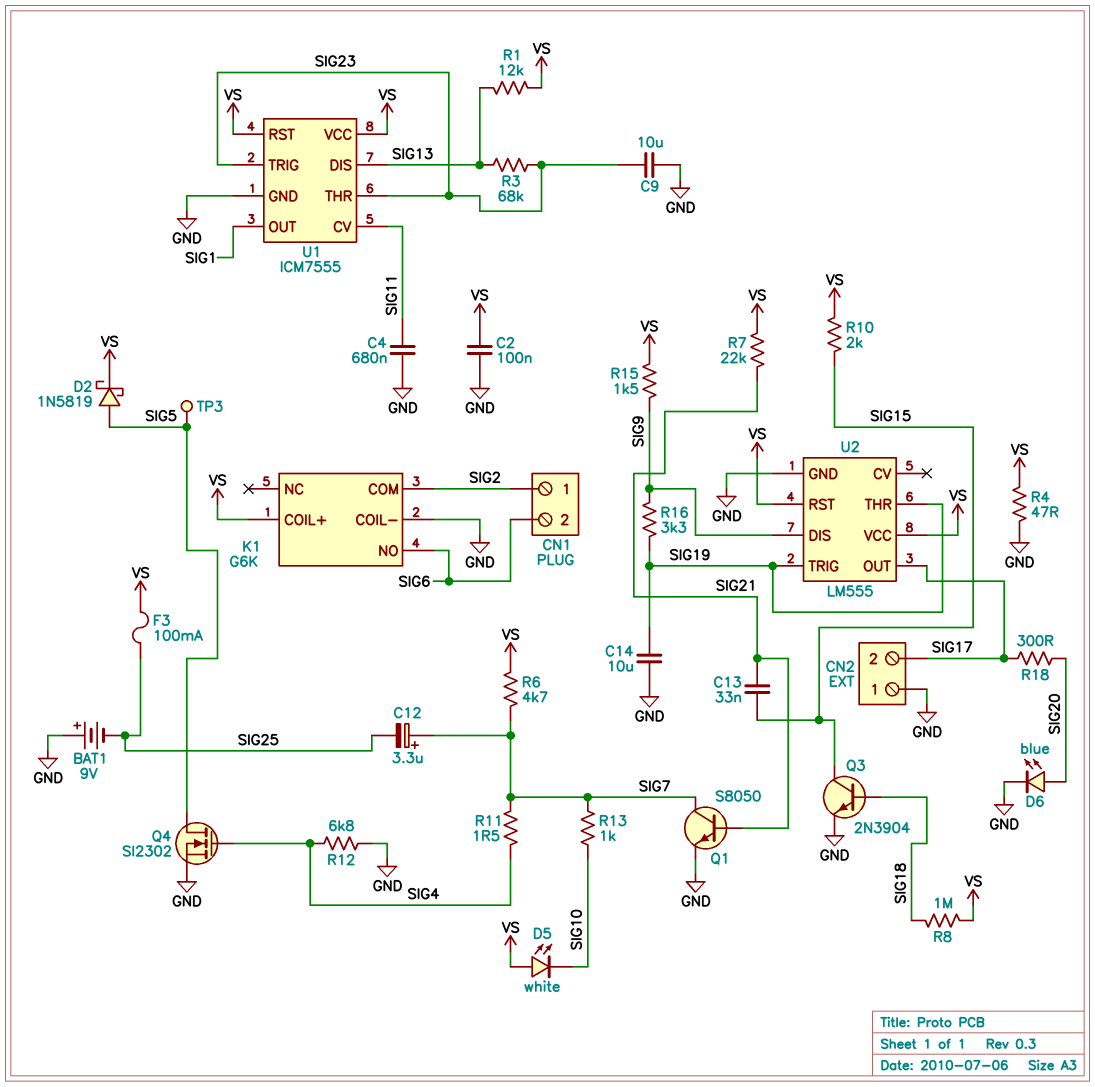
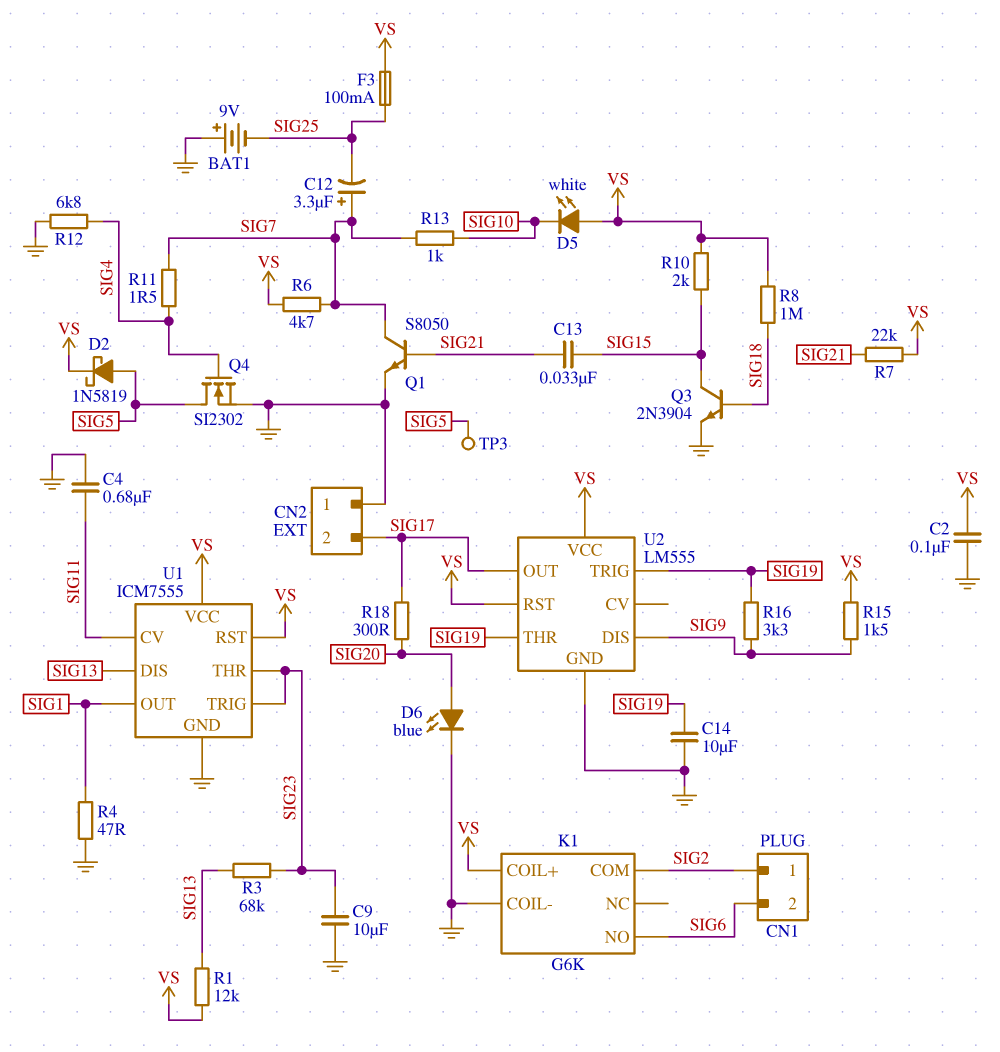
R4: 47 (GND, VS) -> 47 (GND, SIG1)

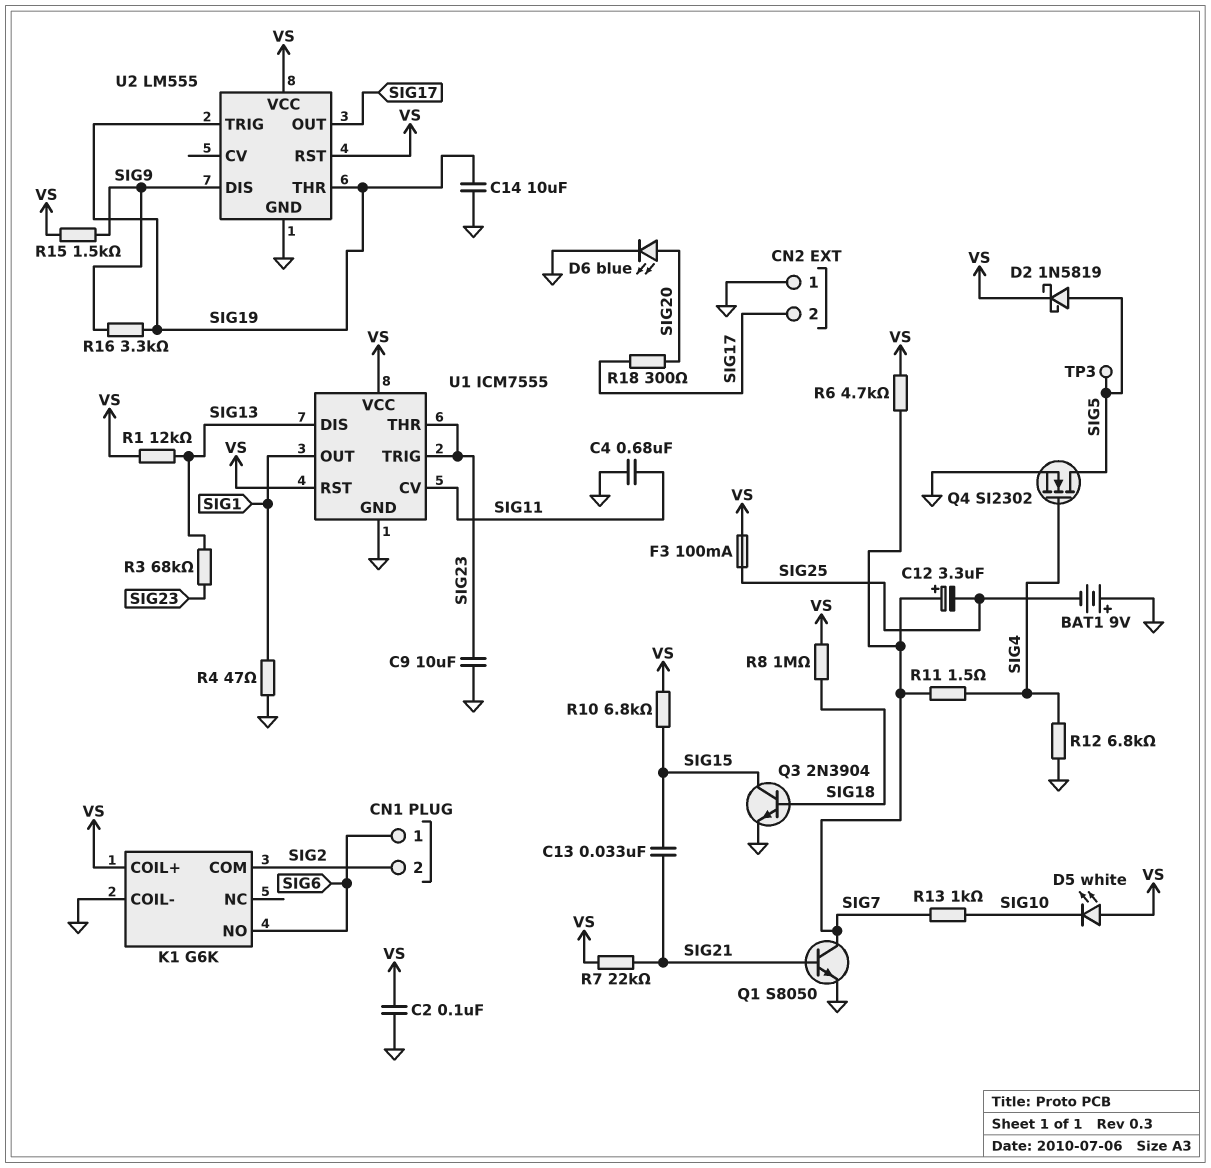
CN1 pin 1: SIG2 -> SIG6
CN1 pin 2: SIG6 -> SIG2
R10: 2k (SIG15, VS) -> 6.8k (SIG15, VS)

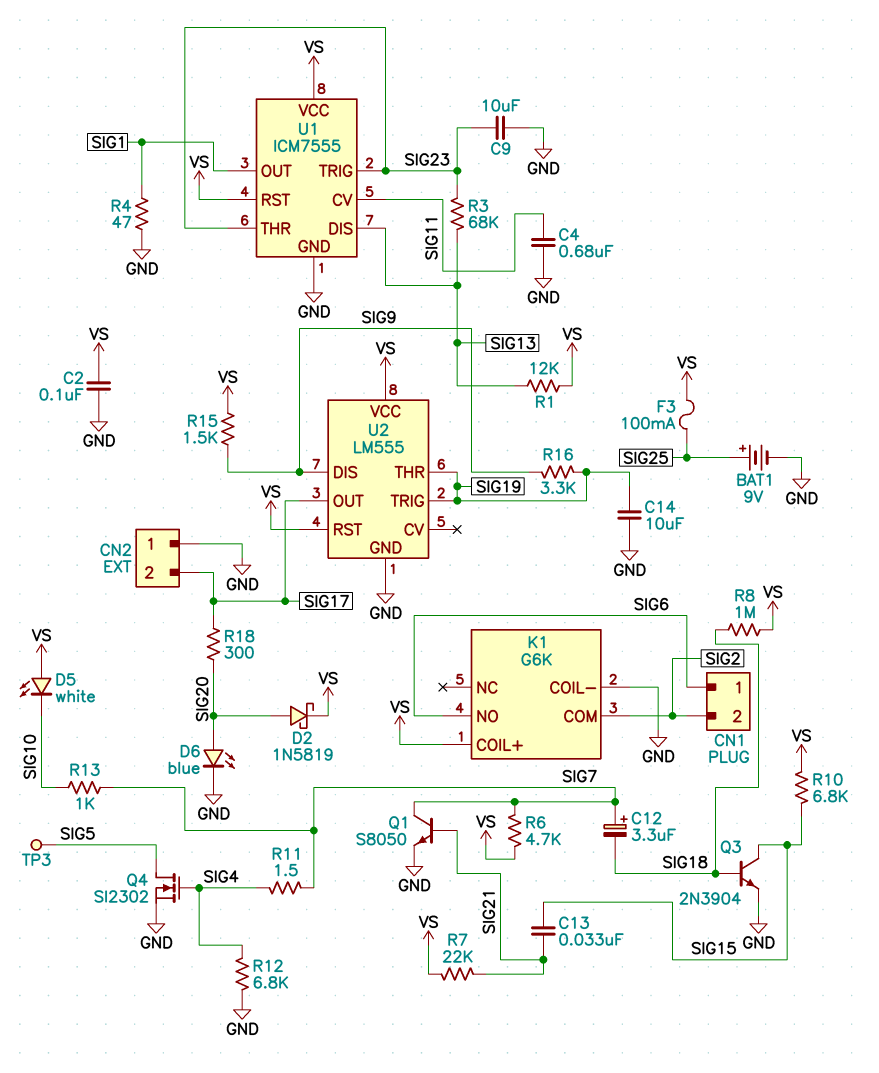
BAT1: 9V (plus GND, minus SIG25) -> 9V (plus SIG25, minus GND)
C12: 3.3uF (plus SIG7, minus SIG25) -> 3.3uF (plus SIG7, minus SIG18)
D2: schottky 1N5819 (A SIG5, K VS) -> schottky 1N5819 (A SIG20, K VS)

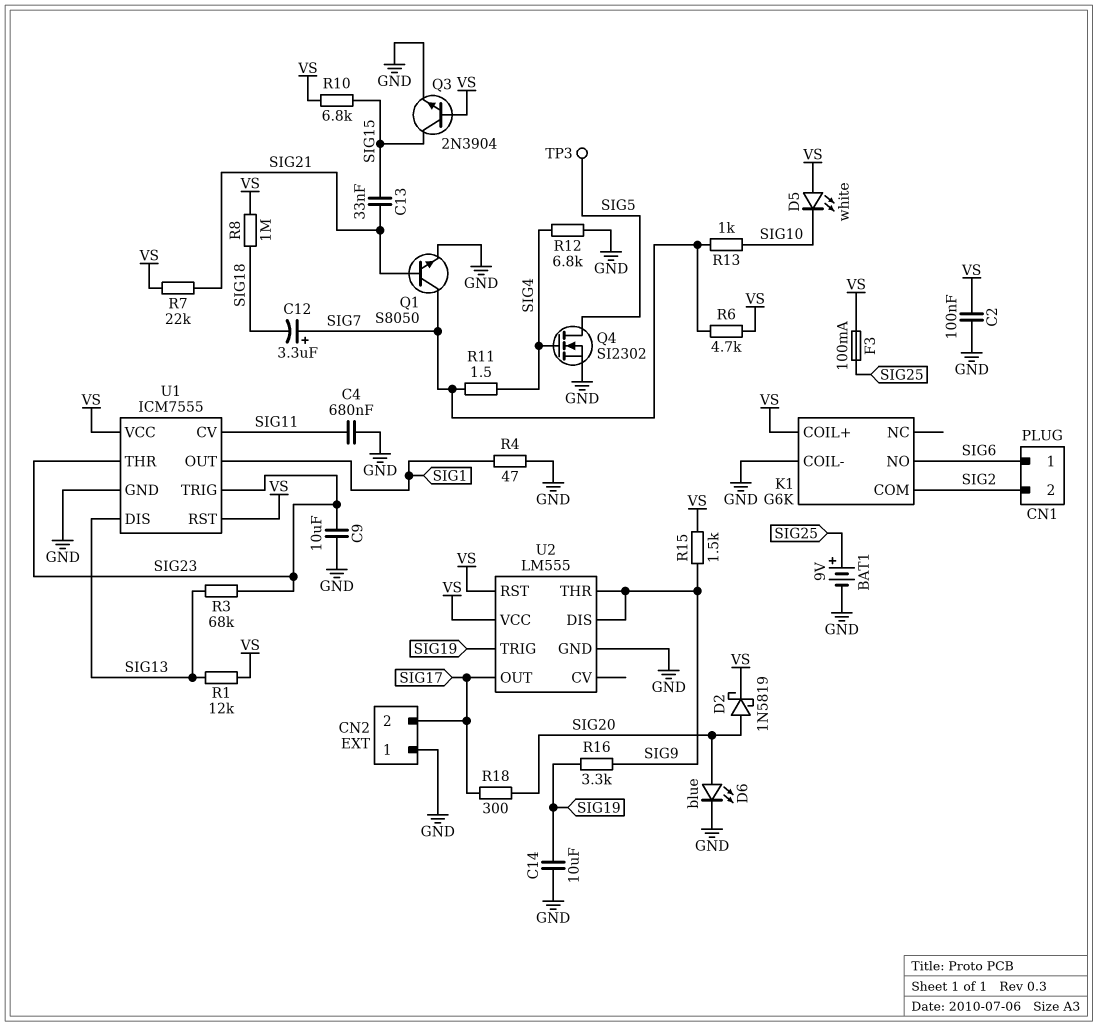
Q3: NPN 2N3904 (B SIG18, C SIG15, E GND) -> NPN 2N3904 (B VS, C SIG15, E GND)
U2 pin THR: SIG19 -> SIG9

